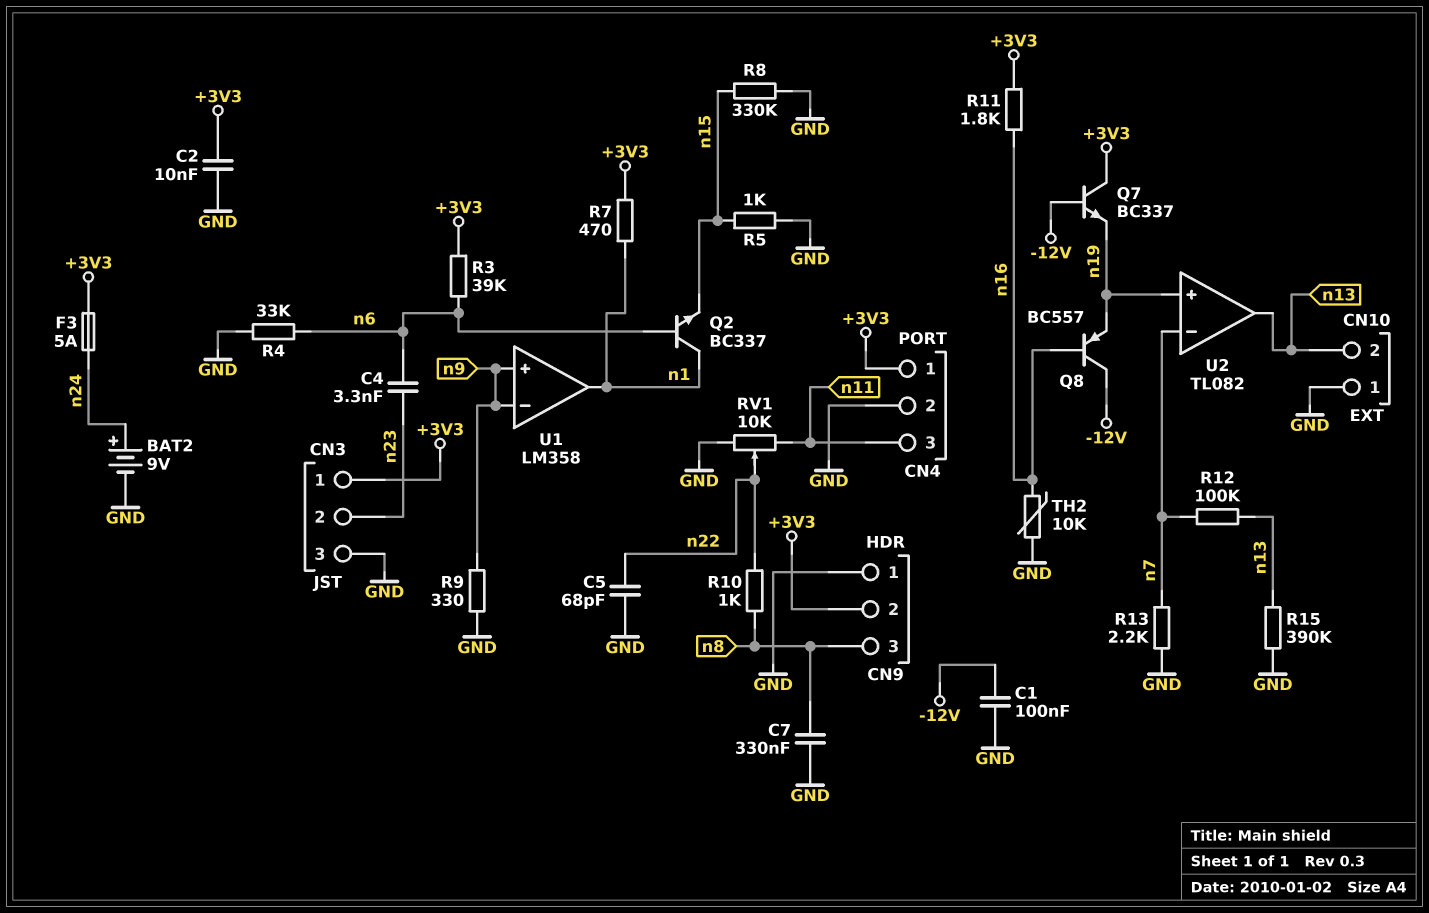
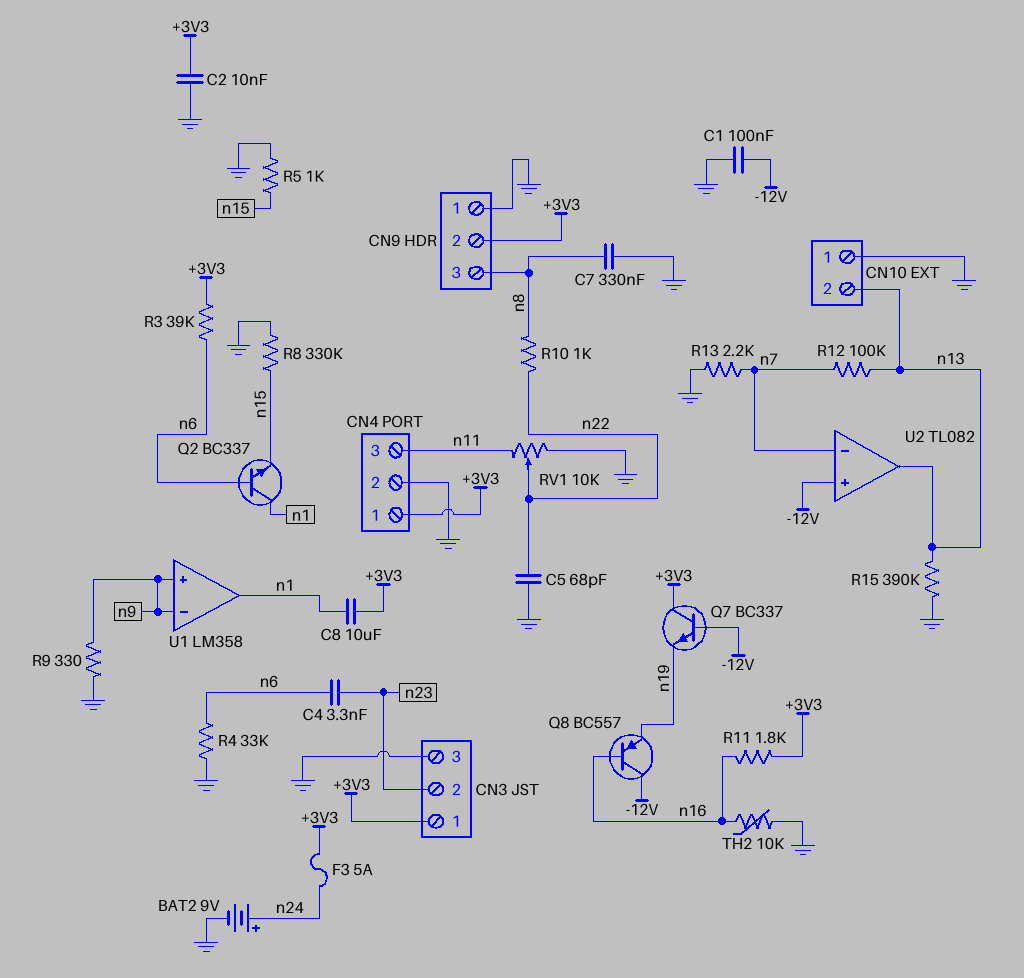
C8: none -> 10uF (+3V3, n1)
R7: 470 (+3V3, n1) -> none
U2 pin in+: n19 -> -12V

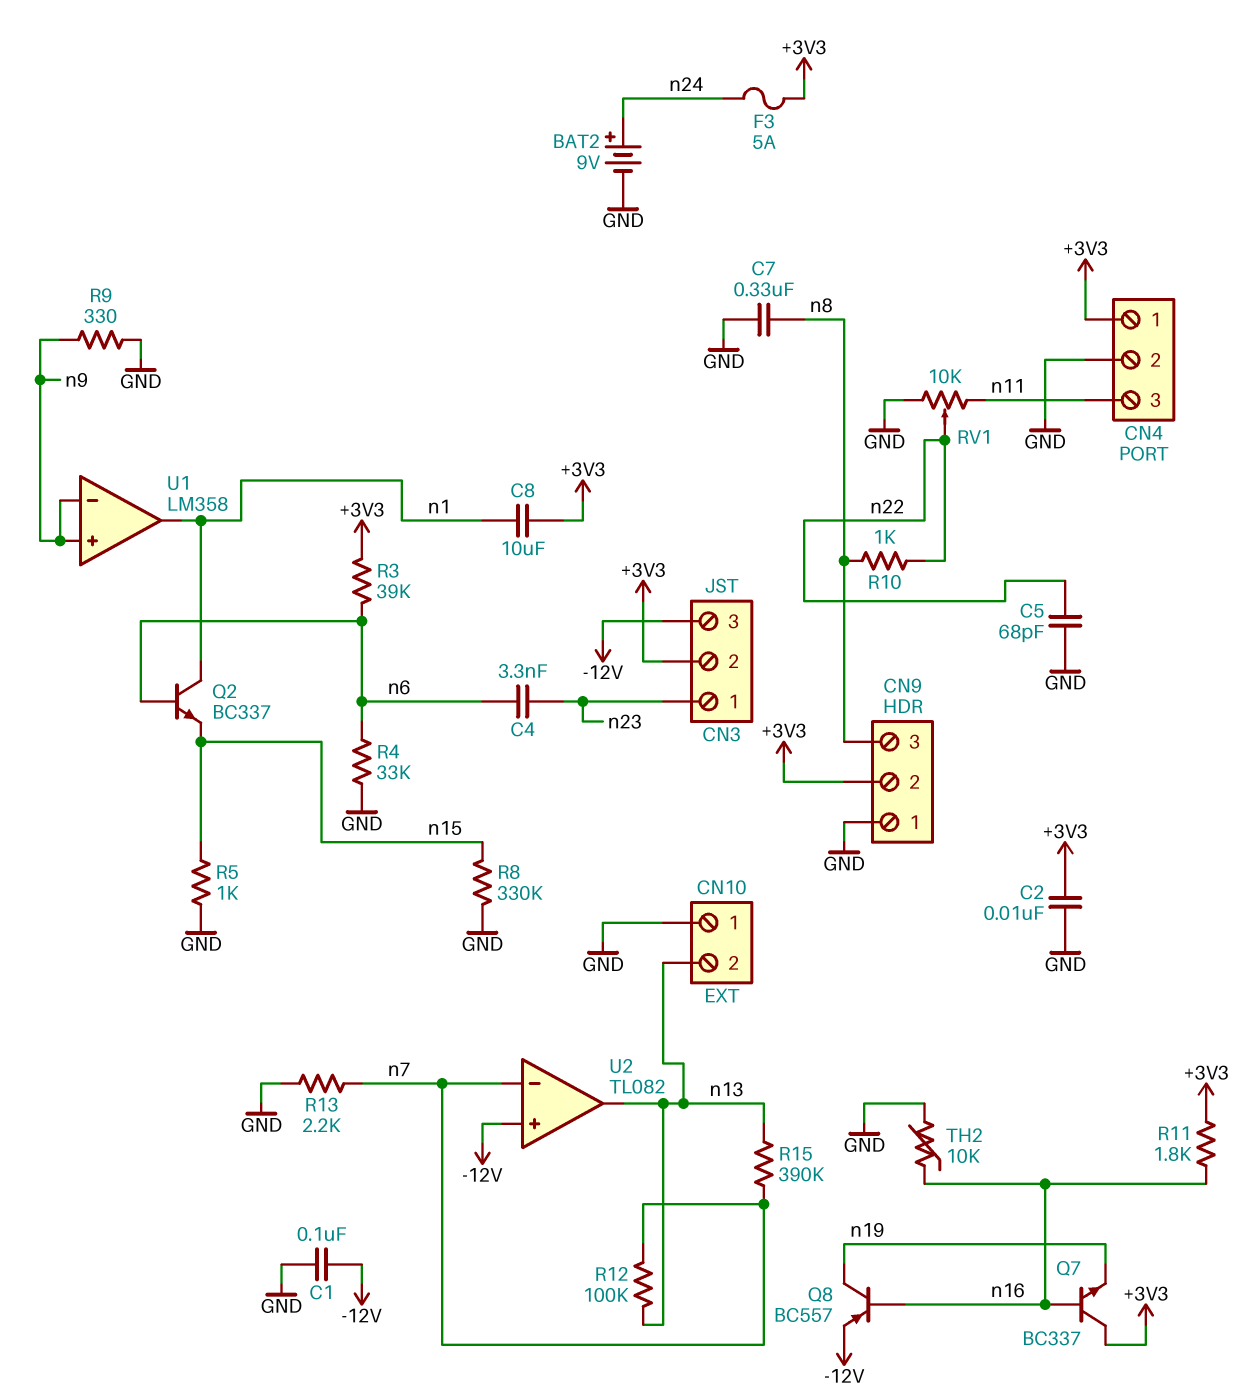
CN3 pin 1: +3V3 -> n23
CN3 pin 2: n23 -> +3V3
CN3 pin 3: GND -> -12V
Q7: NPN BC337 (B -12V, C +3V3, E n19) -> NPN BC337 (B n16, C +3V3, E n19)
Q8: PNP BC557 (B n16, C -12V, E n19) -> PNP BC557 (B n16, C n19, E -12V)
R15: 390k (GND, n13) -> 390k (n7, n13)

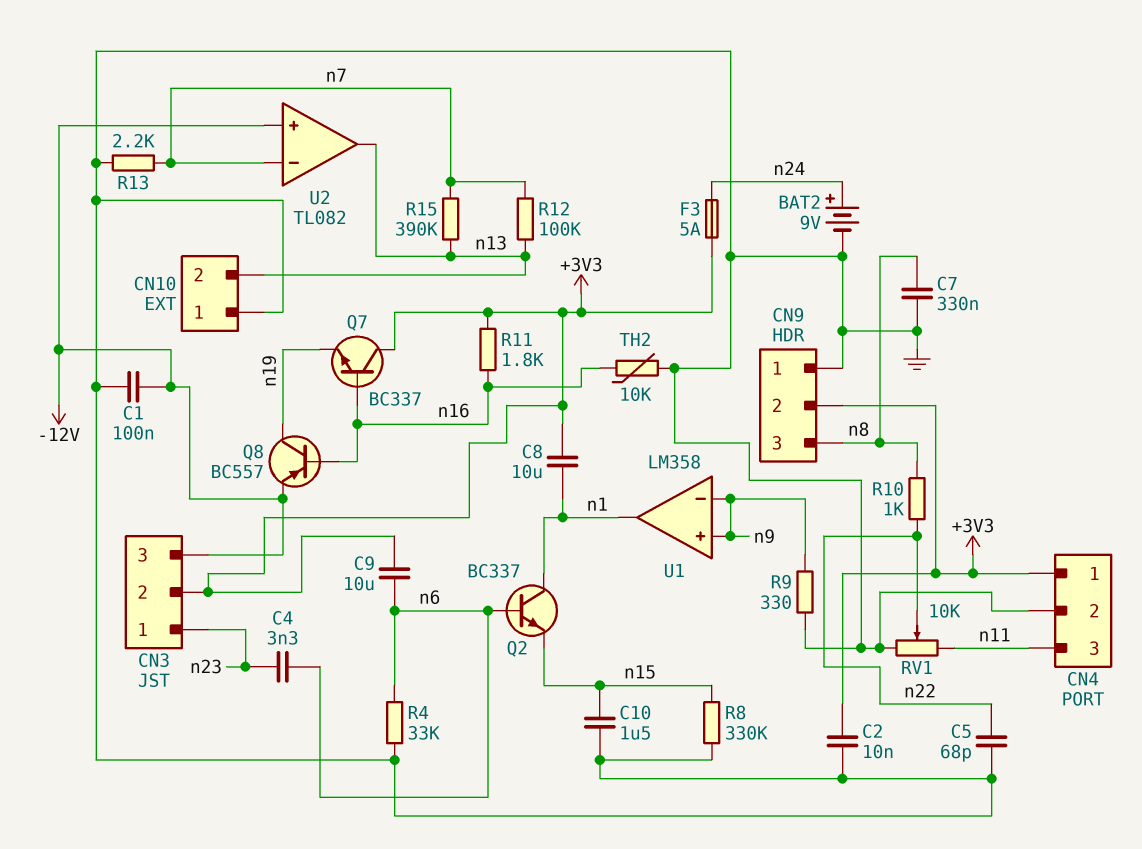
C9: none -> 10uF (+3V3, n6)
C10: none -> 1.5uF (GND, n15)
R3: 39k (+3V3, n6) -> none
R5: 1k (GND, n15) -> none

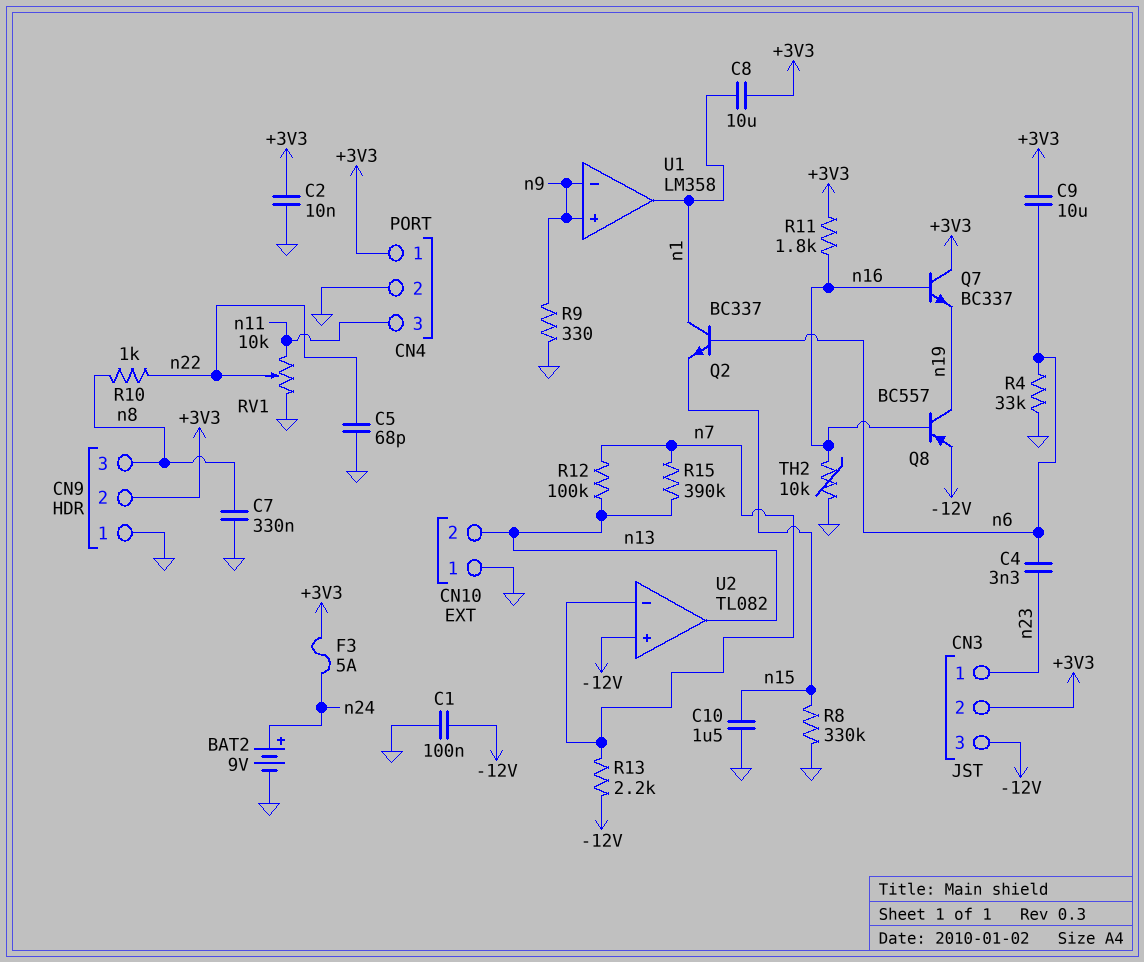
R13: 2.2k (GND, n7) -> 2.2k (-12V, n7)

